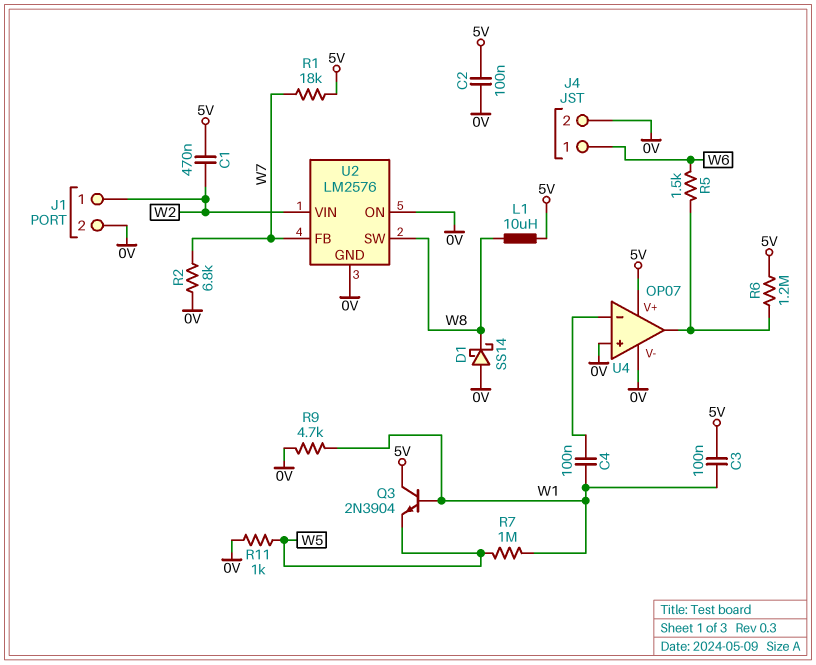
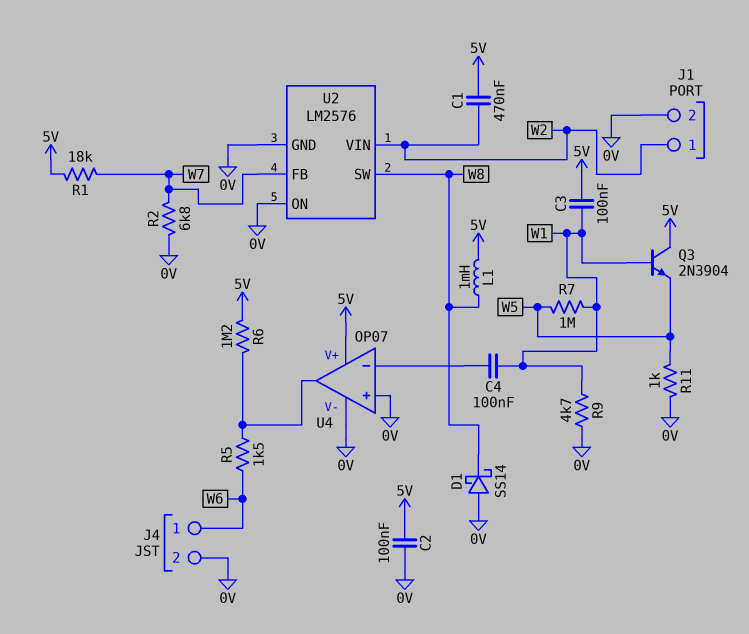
L1: 10uH (5V, W8) -> 1mH (5V, W8)

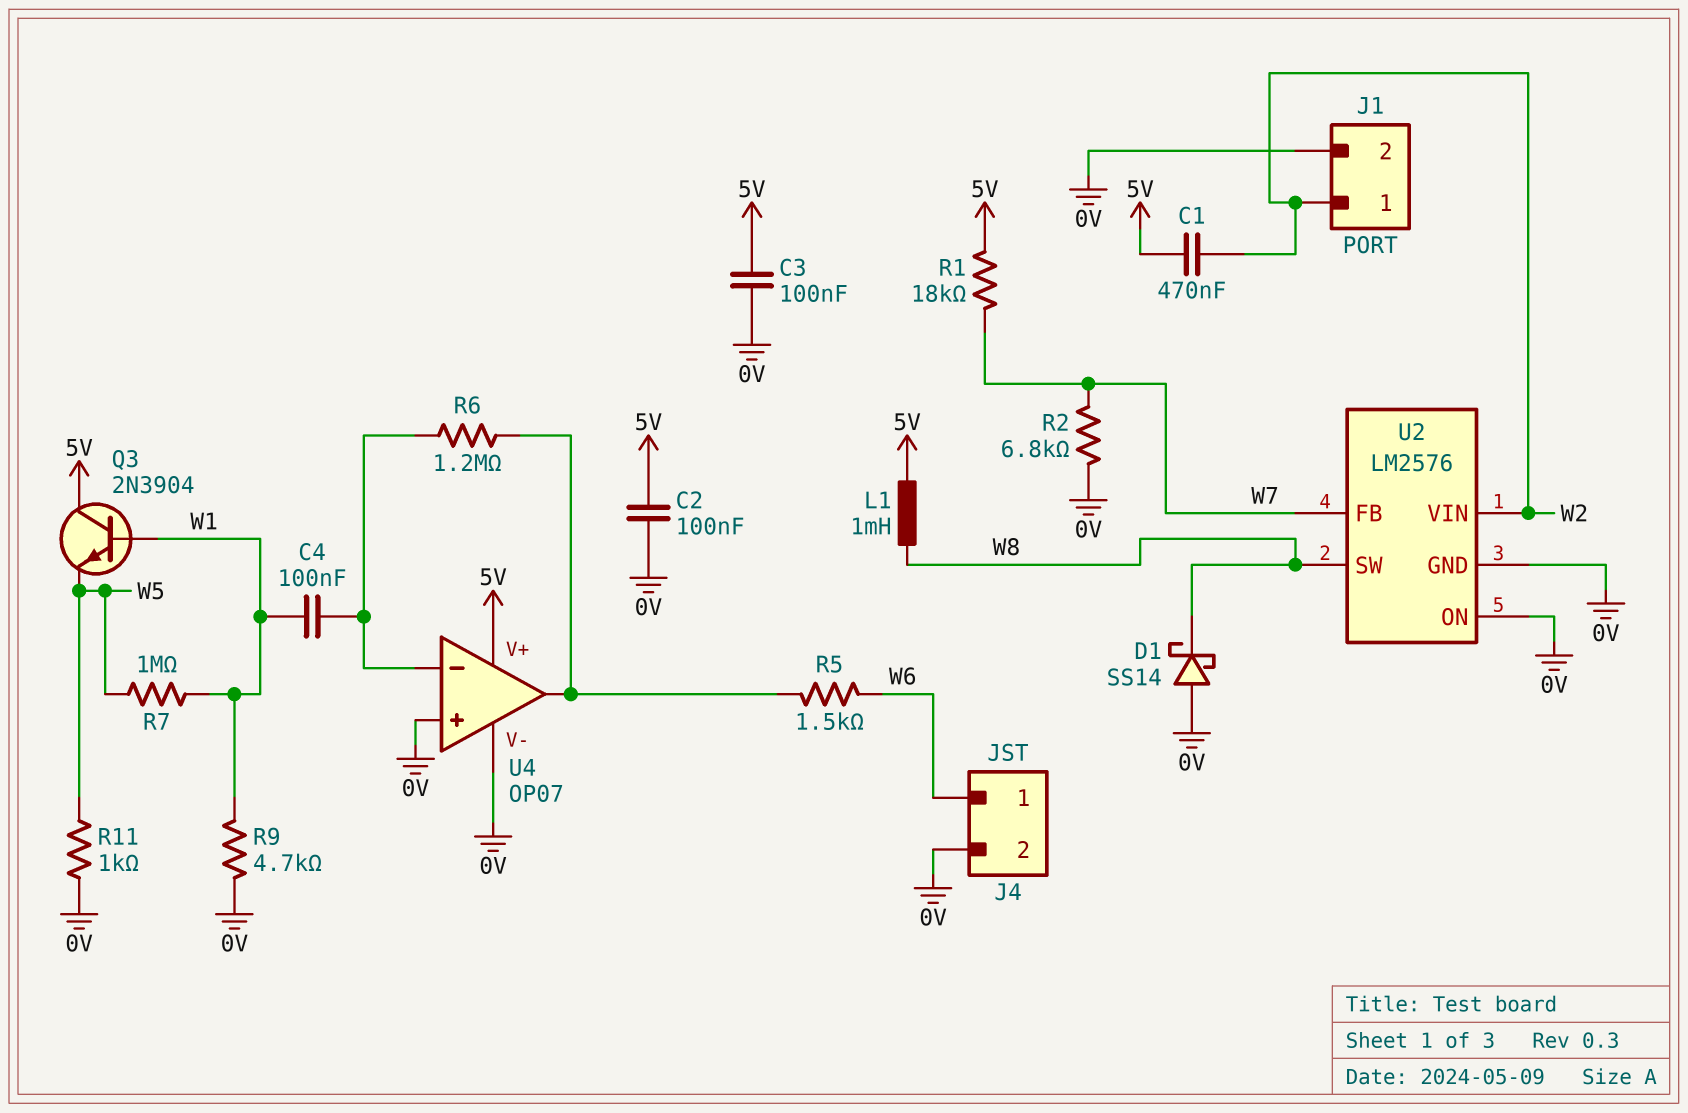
C3: 100nF (5V, W1) -> 100nF (0V, 5V)
R6: 1.2M (5V, U4/out) -> 1.2M (U4/in-, U4/out)

